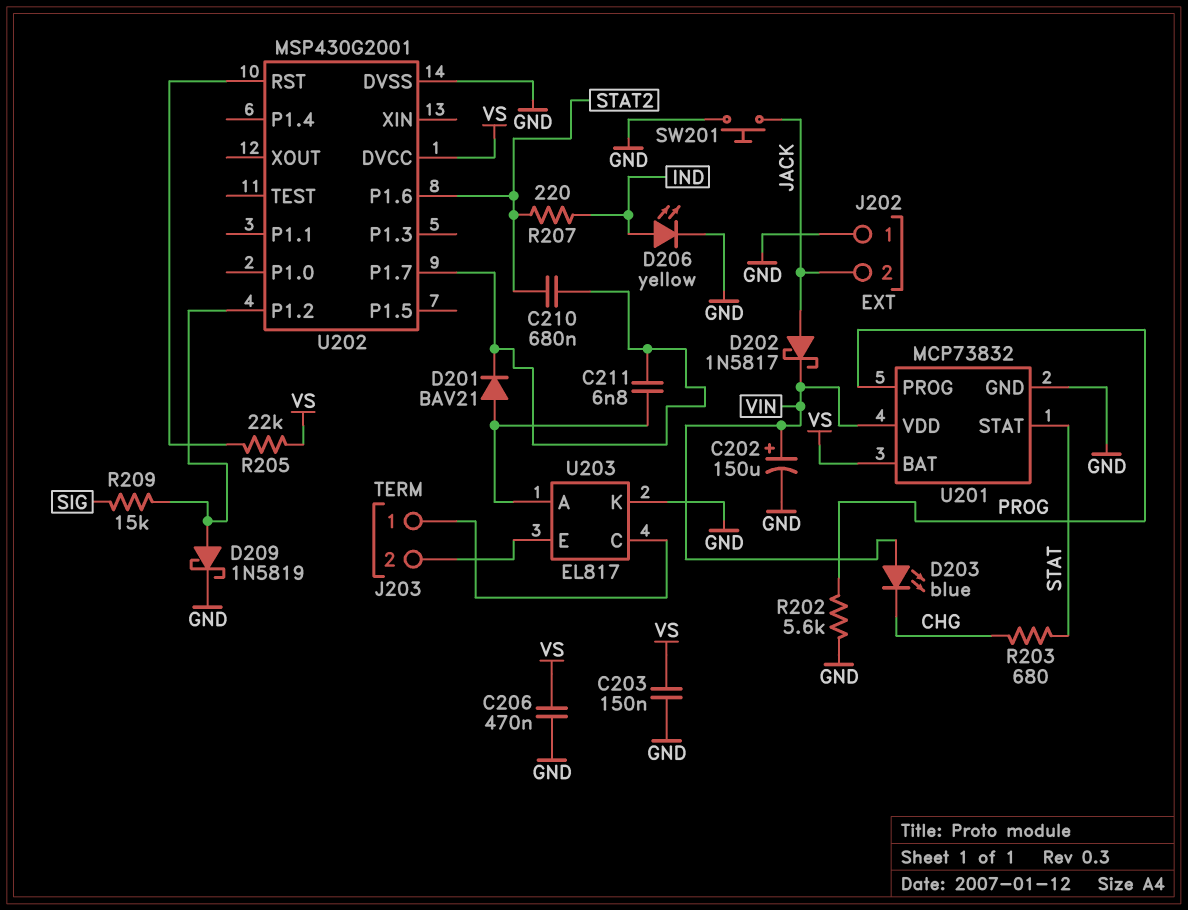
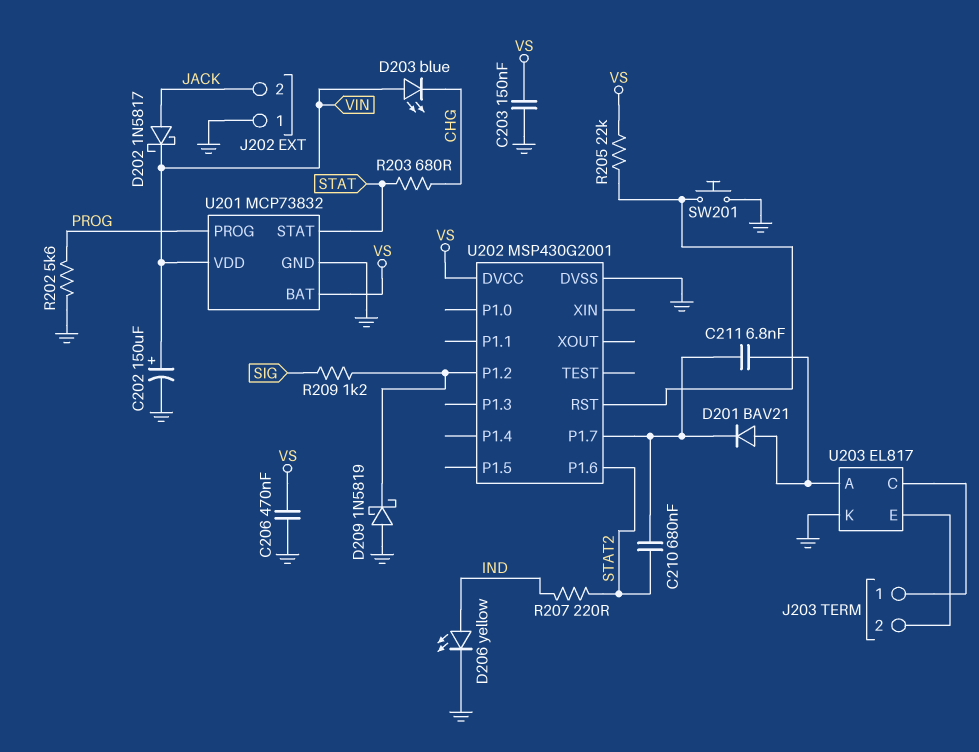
D209: schottky 1N5819 (A U202/P1.2, K GND) -> schottky 1N5819 (A GND, K U202/P1.2)
R209: 15k (SIG, U202/P1.2) -> 1.2k (SIG, U202/P1.2)
SW201: button (GND, JACK) -> button (GND, U202/RST)

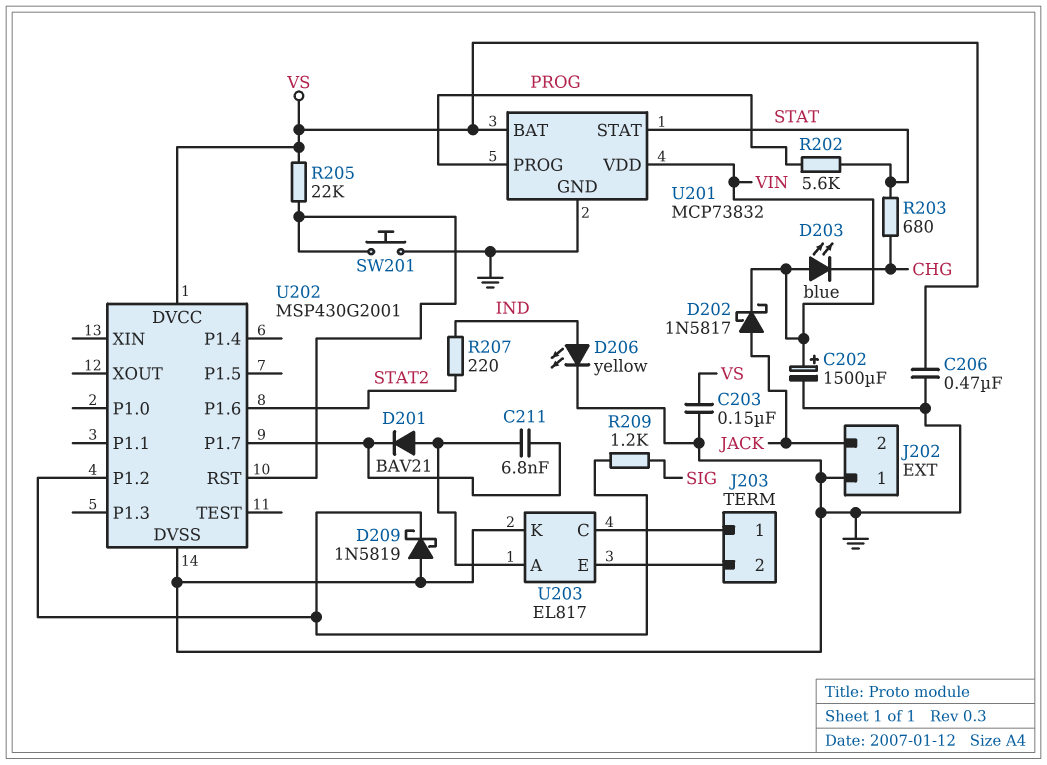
C202: 150uF (plus VIN, minus GND) -> 1500uF (plus VIN, minus GND)
C210: 680nF (STAT2, U202/P1.7) -> none
R202: 5.6k (GND, PROG) -> 5.6k (PROG, STAT)

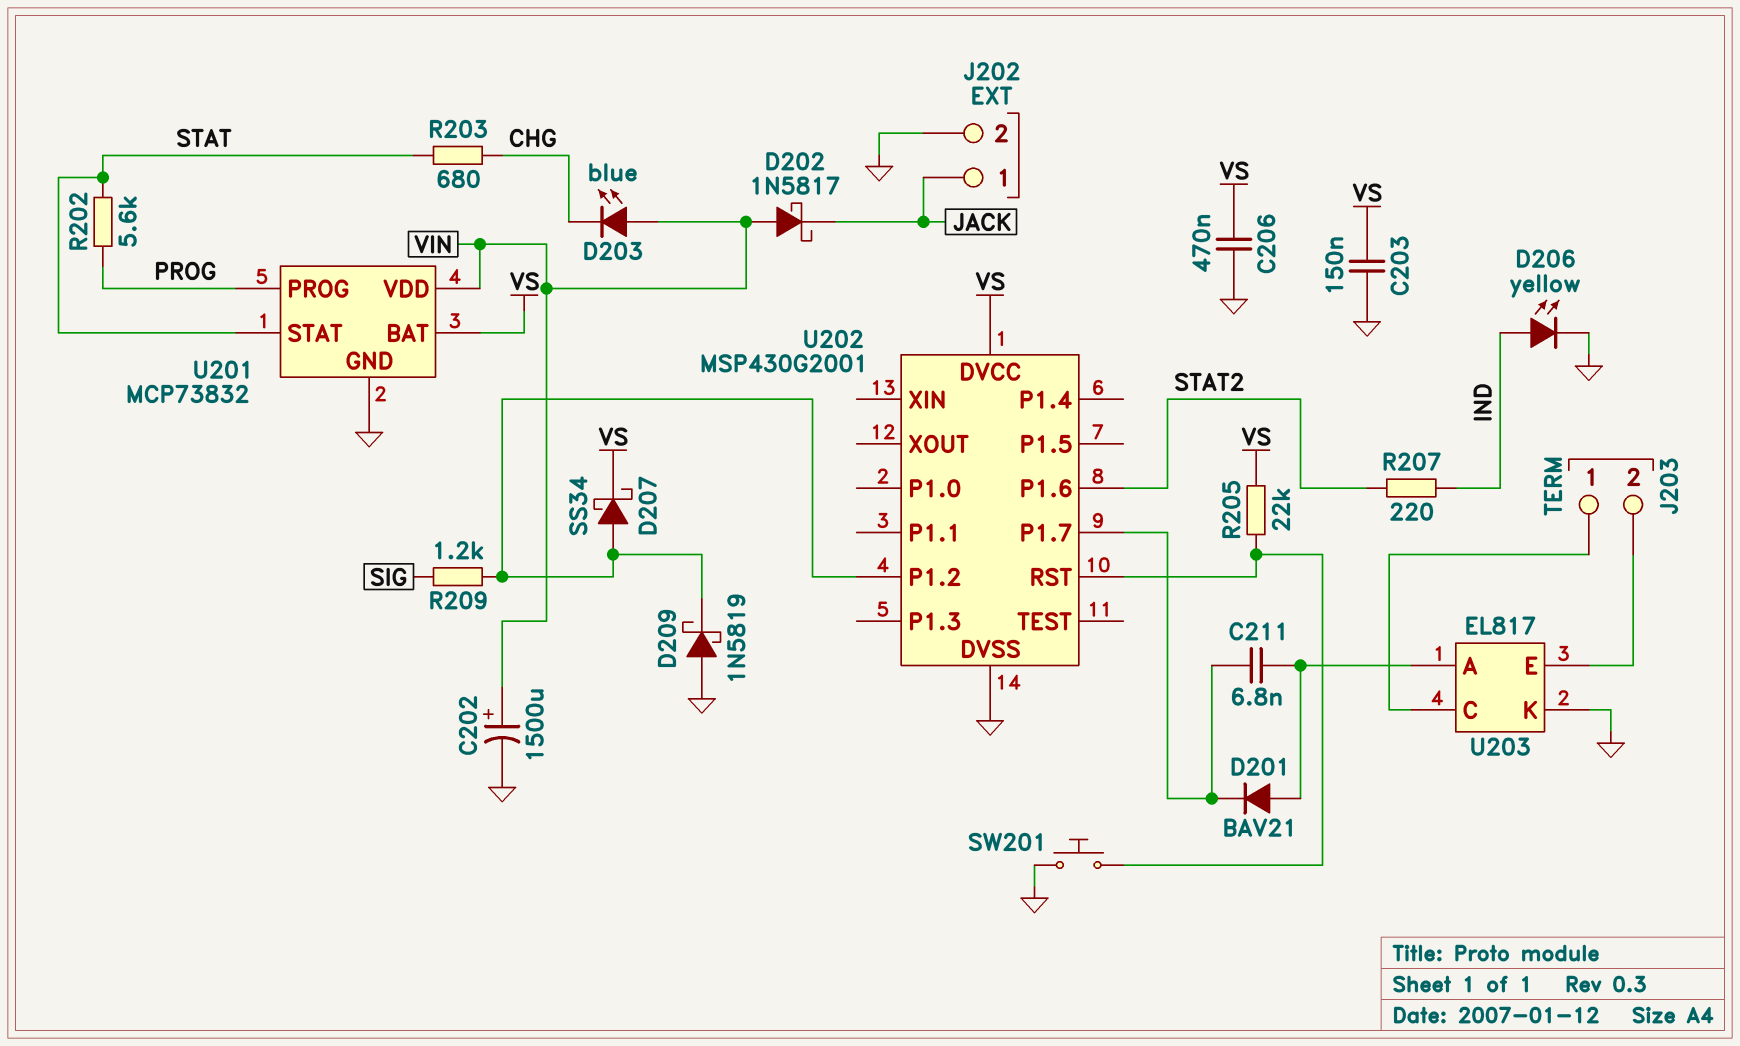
D202: schottky 1N5817 (A JACK, K VIN) -> schottky 1N5817 (A VIN, K JACK)
D207: none -> schottky SS34 (A U202/P1.2, K VS)
J202 pin 1: GND -> JACK
J202 pin 2: JACK -> GND

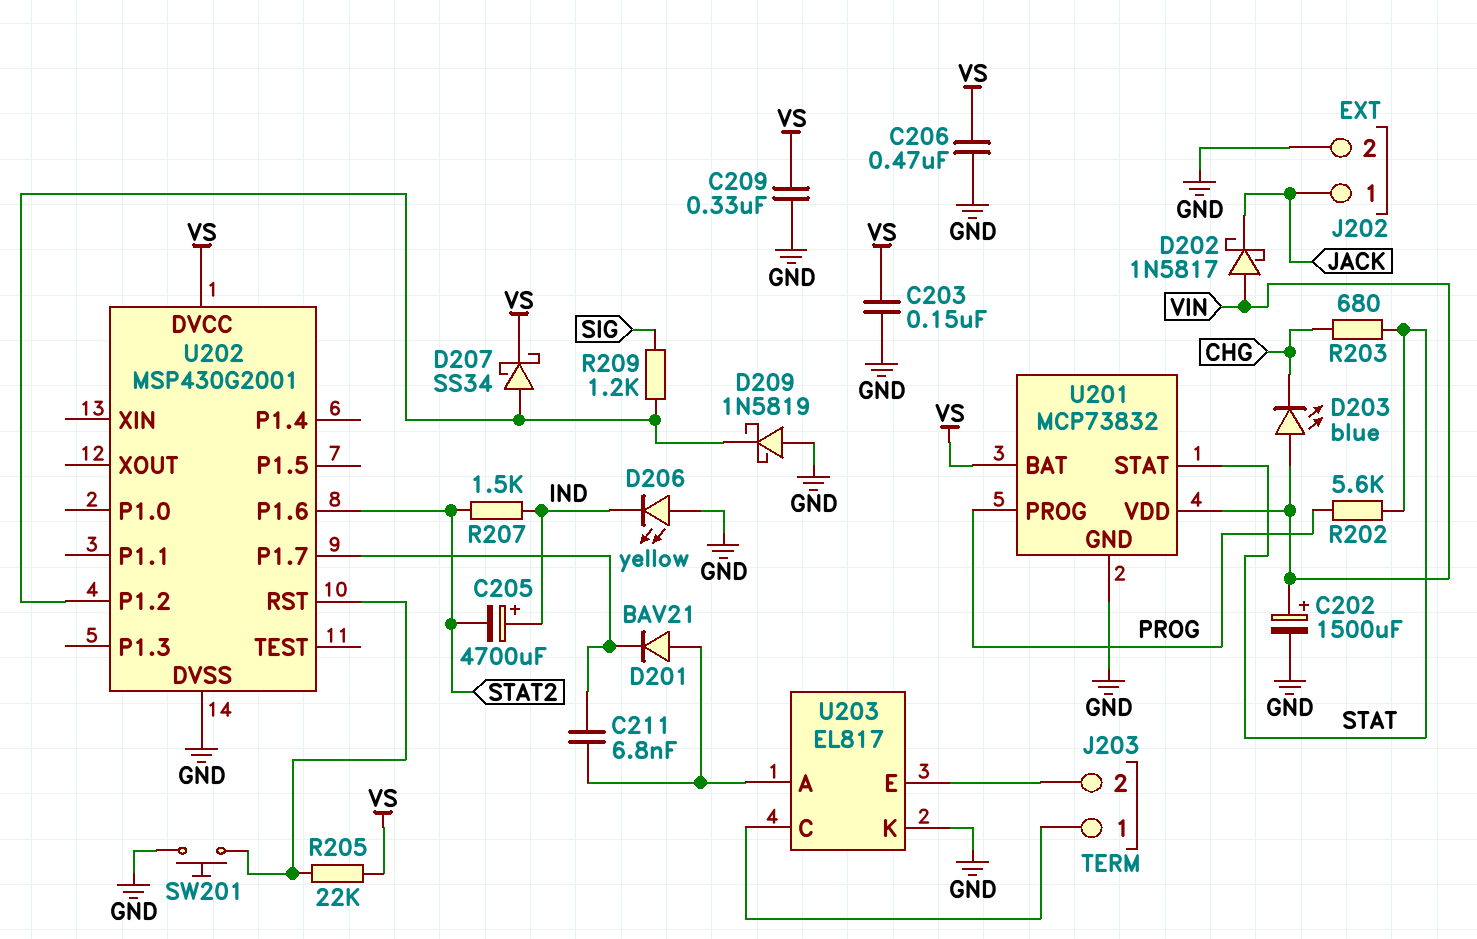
C205: none -> 4700uF (plus IND, minus STAT2)
C209: none -> 330nF (GND, VS)
D206: LED yellow (A IND, K GND) -> LED yellow (A GND, K IND)
R207: 220 (IND, STAT2) -> 1.5k (IND, STAT2)

